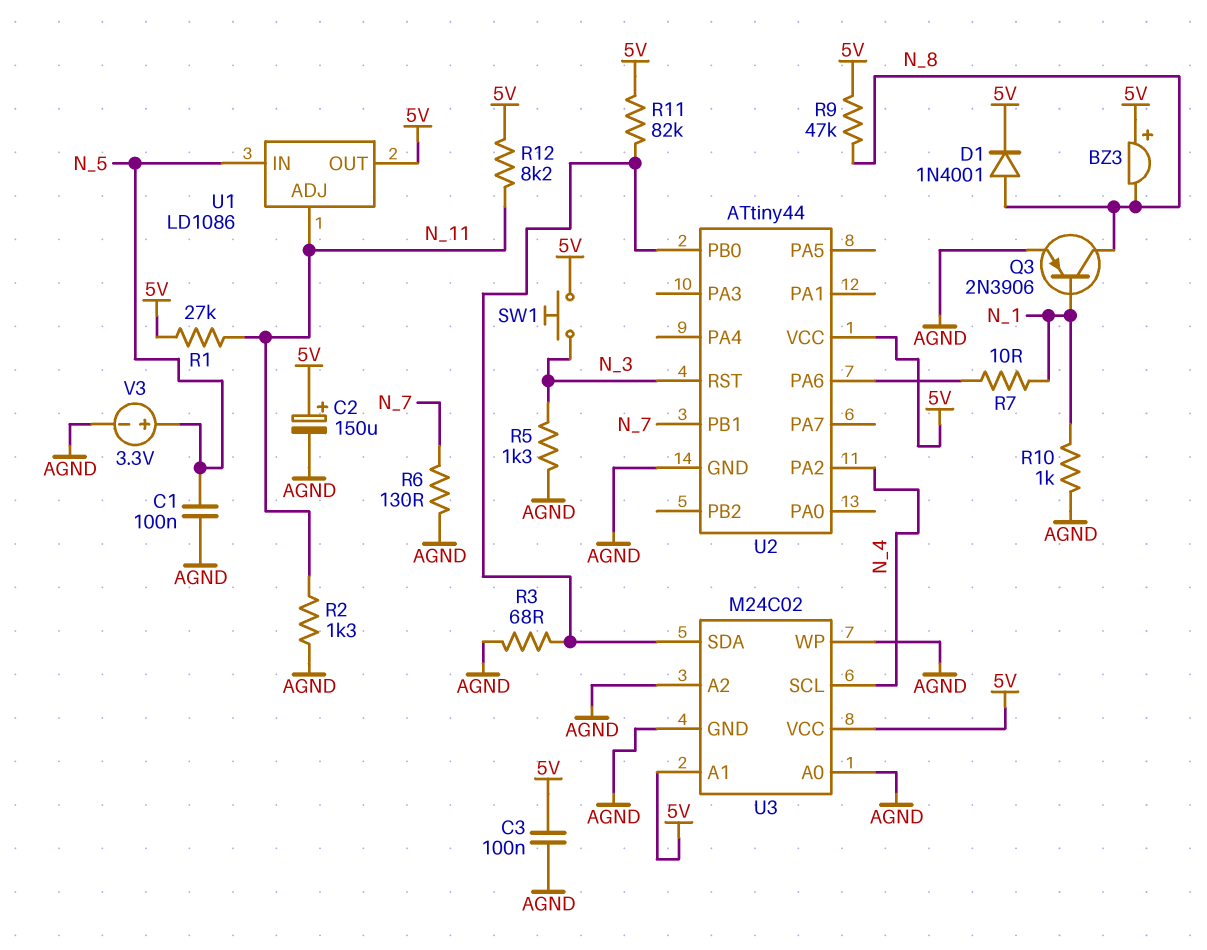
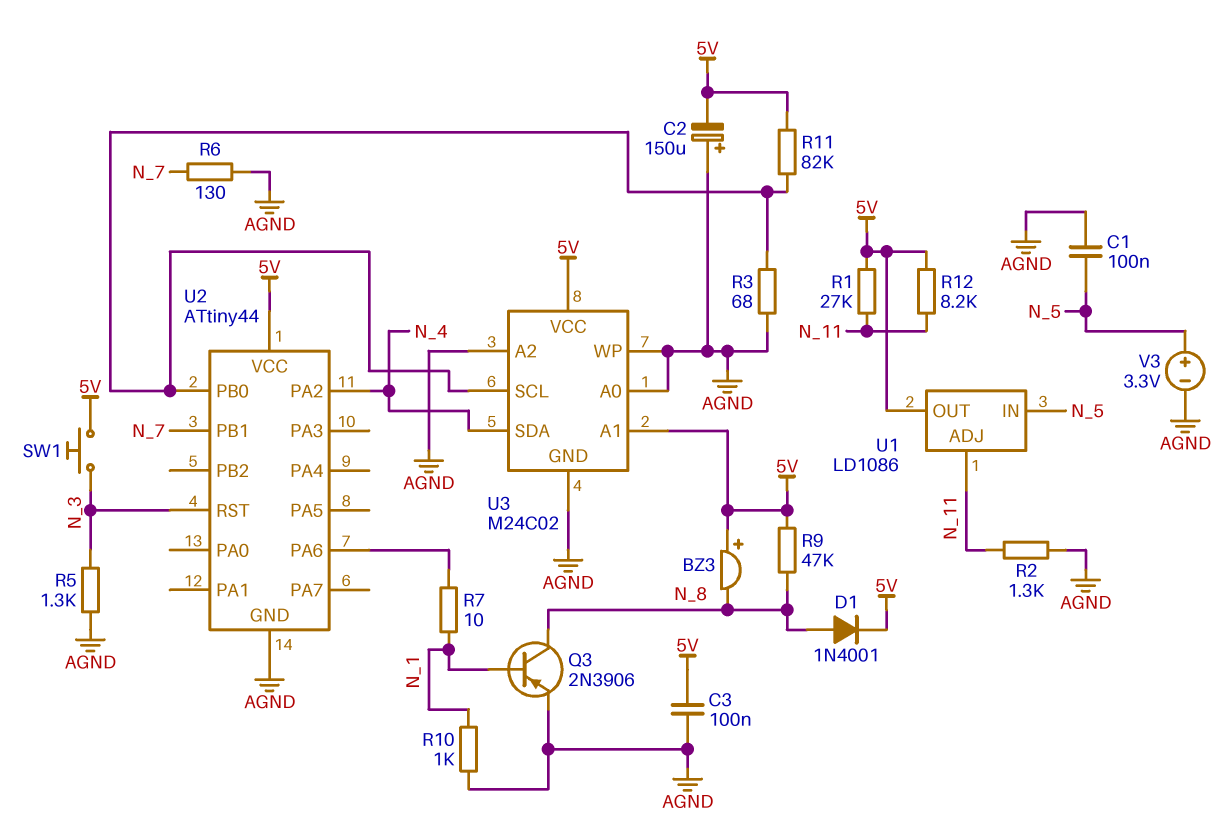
C2: 150uF (plus 5V, minus AGND) -> 150uF (plus AGND, minus 5V)
U3 pin SCL: N_4 -> U2/PB0
U3 pin SDA: U2/PB0 -> N_4

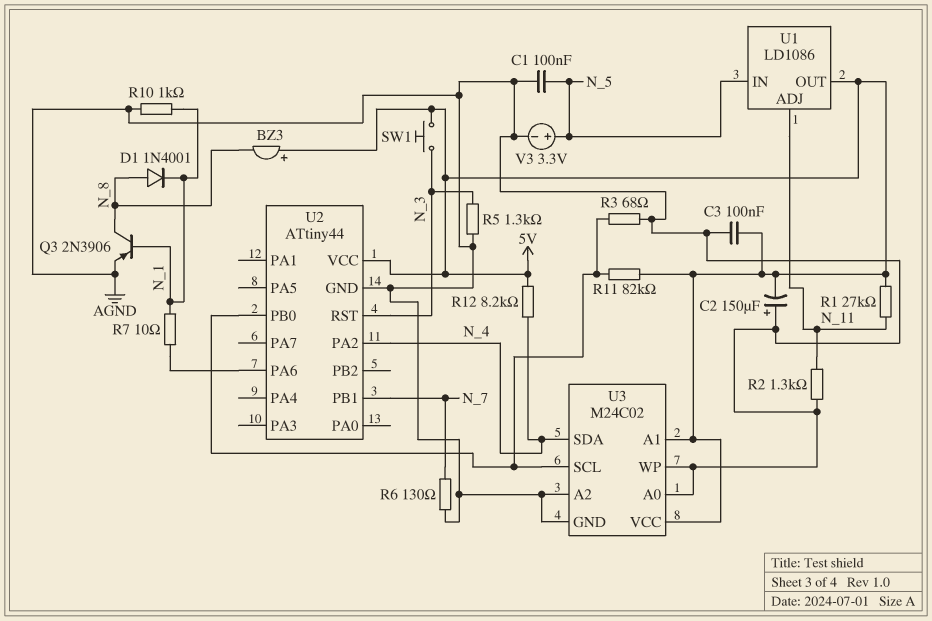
D1: diode 1N4001 (A N_8, K 5V) -> diode 1N4001 (A N_8, K N_1)
R9: 47k (5V, N_8) -> none
R12: 8.2k (5V, N_11) -> 8.2k (5V, N_4)

